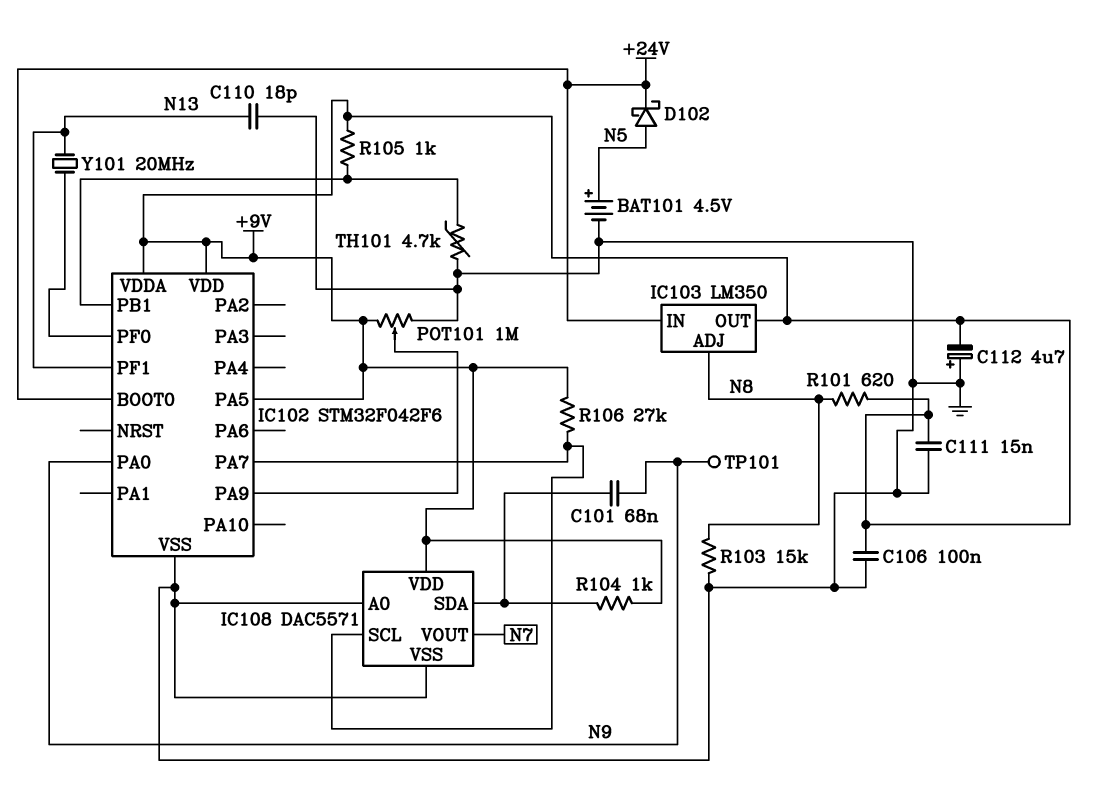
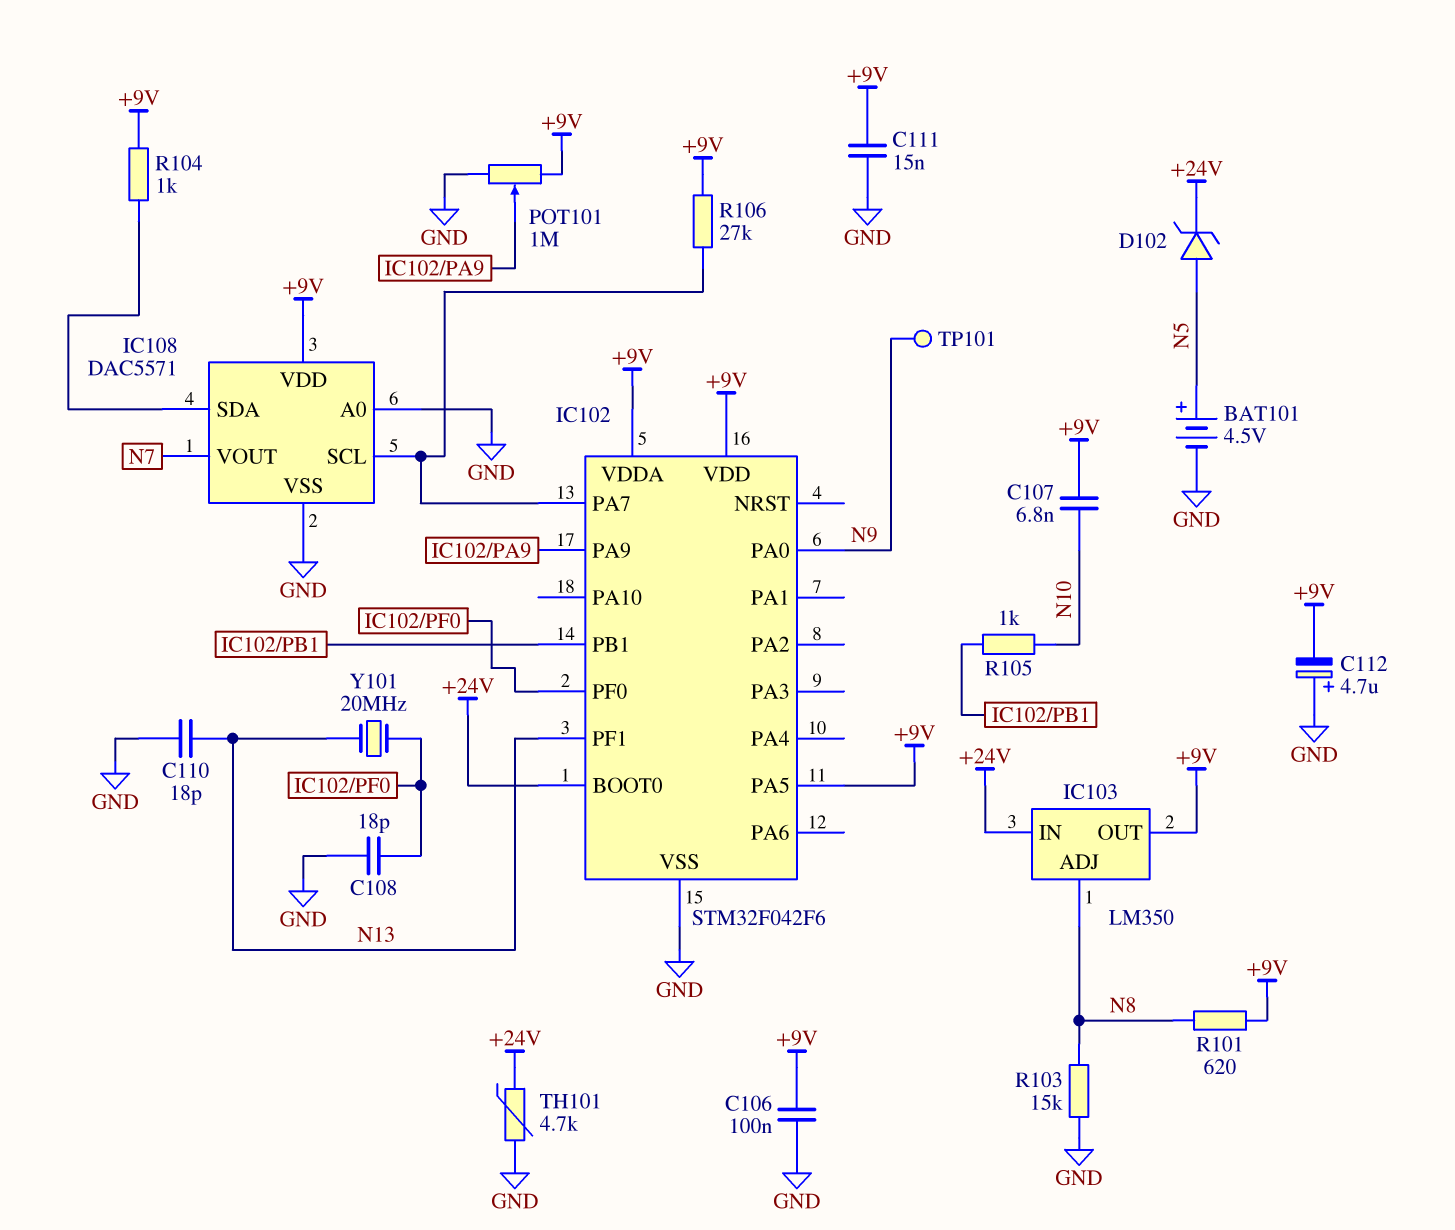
C101: 68nF (IC108/SDA, N9) -> none
C107: none -> 6.8nF (+9V, N10)
C108: none -> 18pF (GND, IC102/PF0)
D102: schottky (A N5, K +24V) -> zener (A N5, K +24V)
R105: 1k (+9V, IC102/PB1) -> 1k (IC102/PB1, N10)
TH101: 4.7k (GND, IC102/PB1) -> 4.7k (+24V, GND)

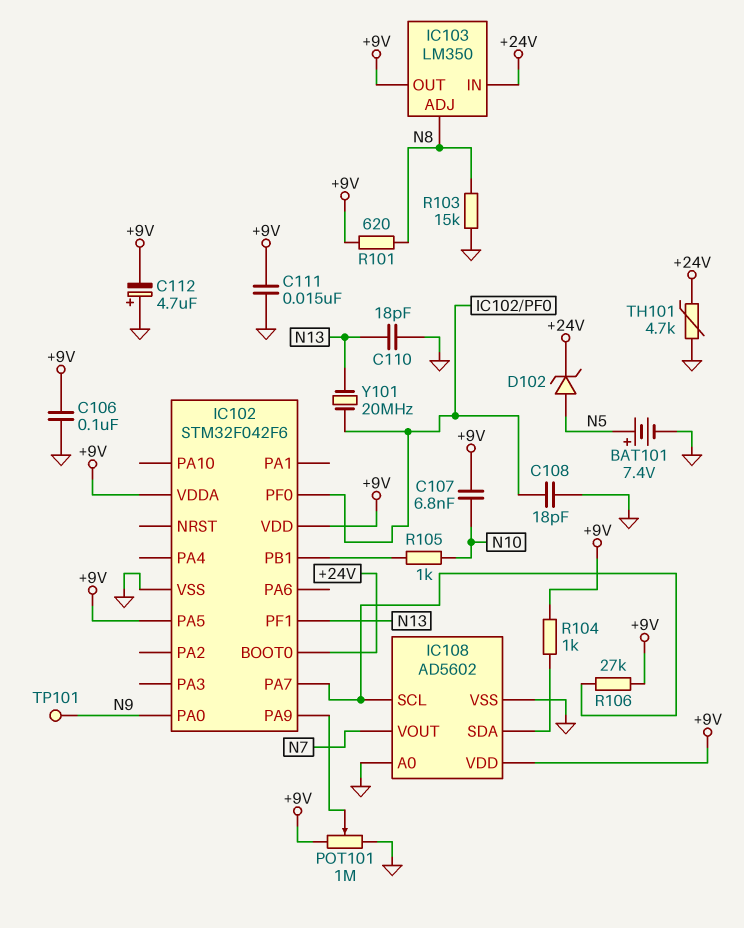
BAT101: 4.5V (plus N5, minus GND) -> 7.4V (plus N5, minus GND)
IC108: DAC5571 -> AD5602

